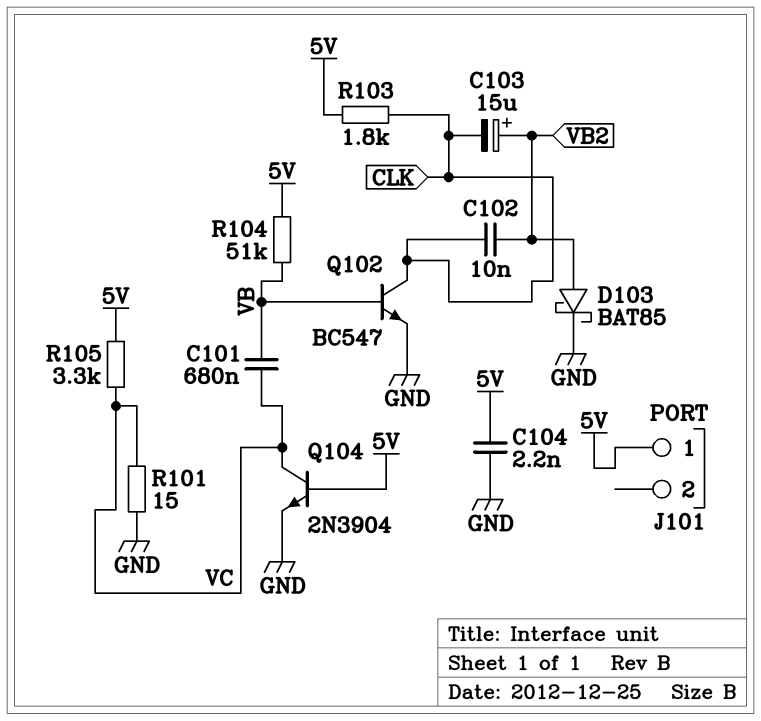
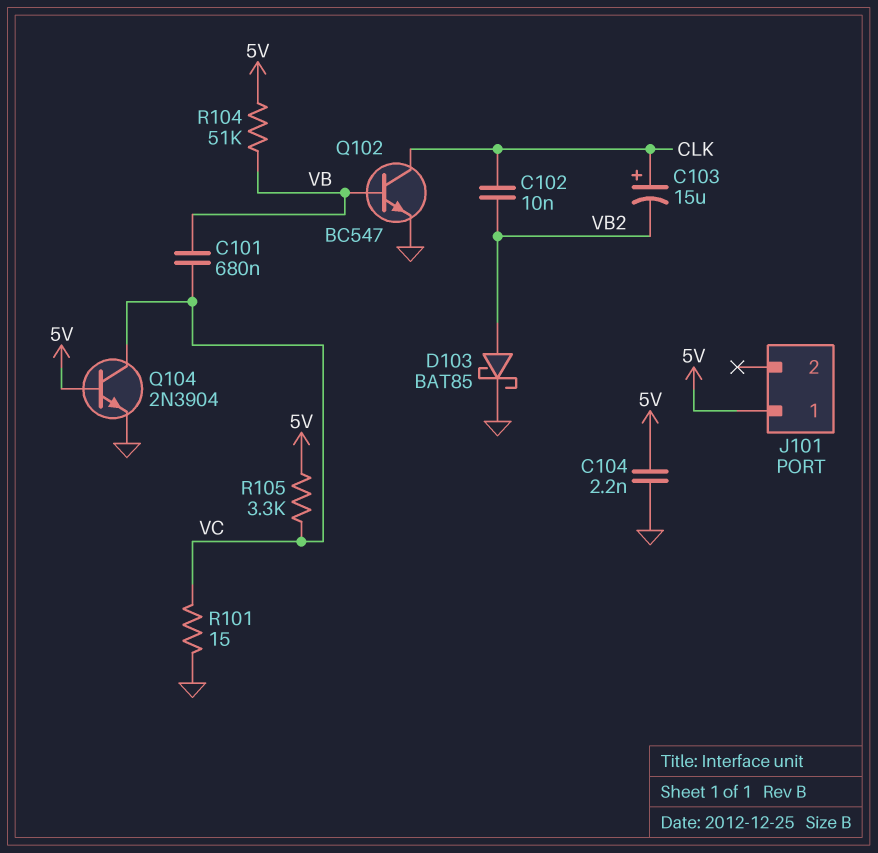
C103: 15uF (plus VB2, minus CLK) -> 15uF (plus CLK, minus VB2)
R103: 1.8k (5V, CLK) -> none

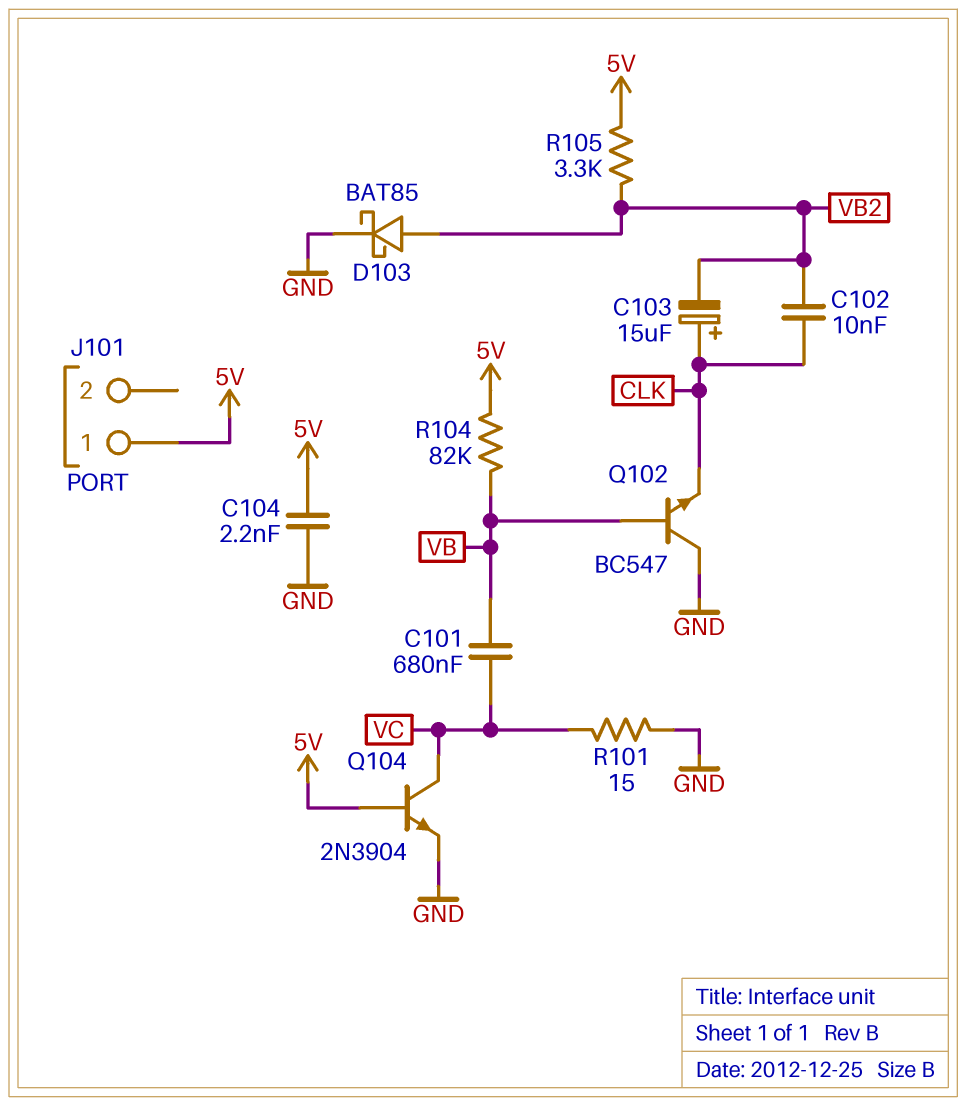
Q102: NPN BC547 (B VB, C CLK, E GND) -> NPN BC547 (B VB, C GND, E CLK)
R104: 51k (5V, VB) -> 82k (5V, VB)
R105: 3.3k (5V, VC) -> 3.3k (5V, VB2)

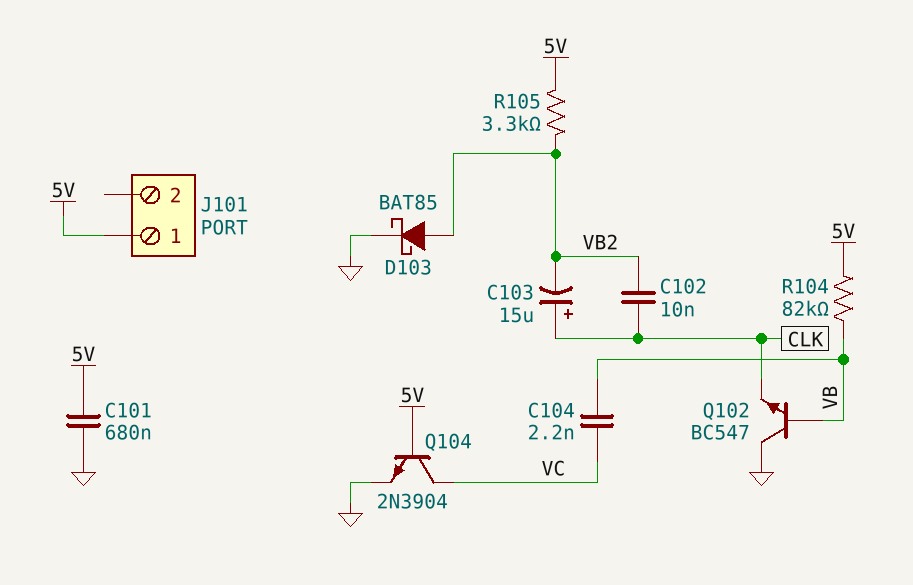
C101: 680nF (VB, VC) -> 680nF (5V, GND)
C104: 2.2nF (5V, GND) -> 2.2nF (VB, VC)
R101: 15 (GND, VC) -> none

